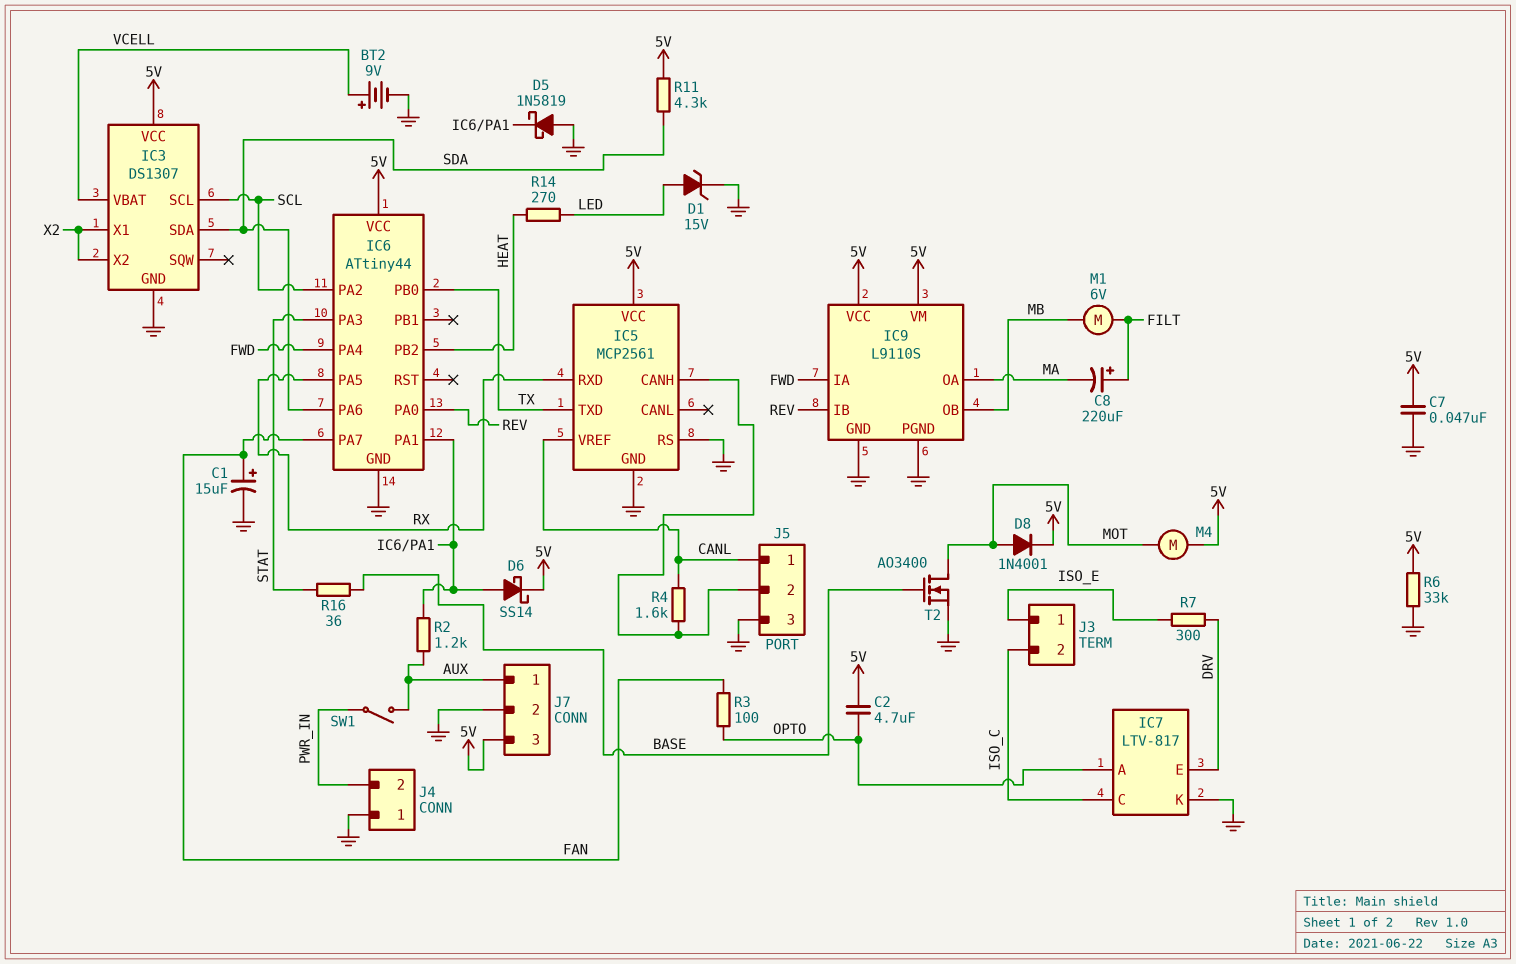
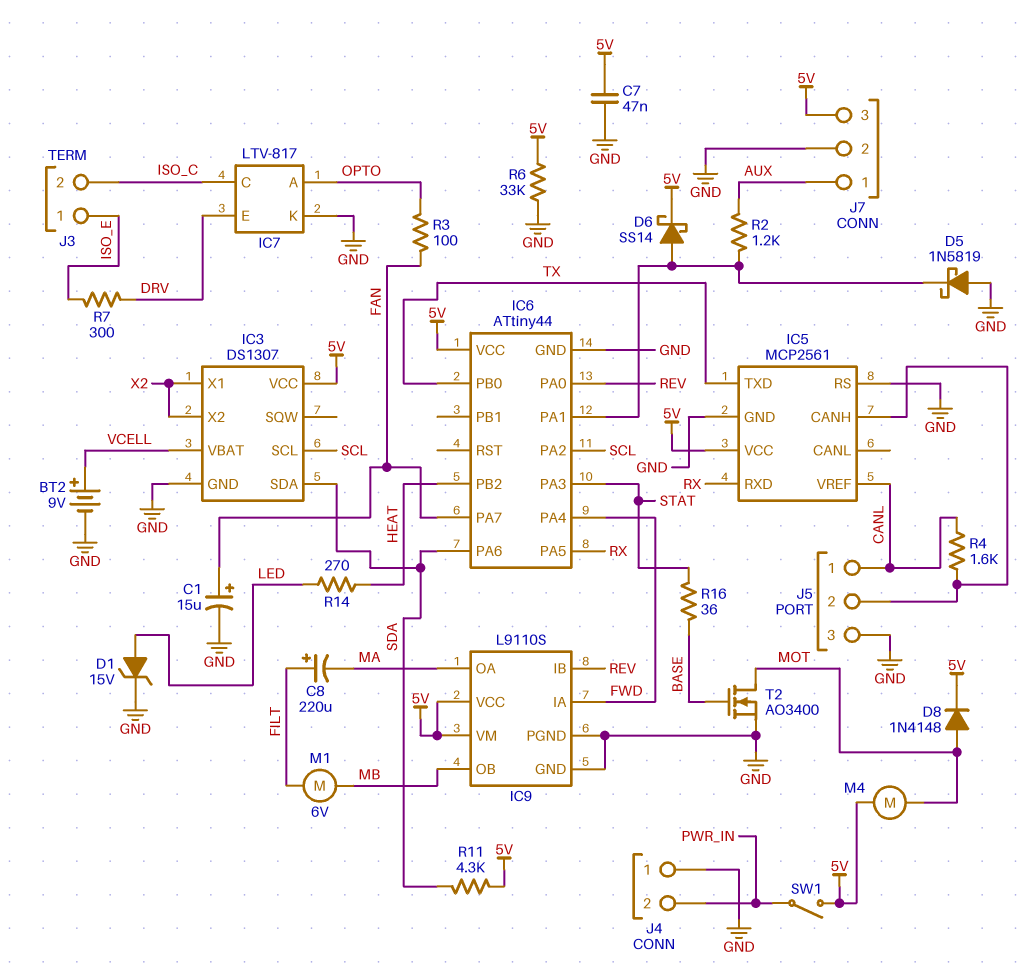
C2: 4.7uF (5V, OPTO) -> none
D8: diode 1N4001 (A MOT, K 5V) -> diode 1N4148 (A MOT, K 5V)
SW1: switch (AUX, PWR_IN) -> switch (5V, PWR_IN)

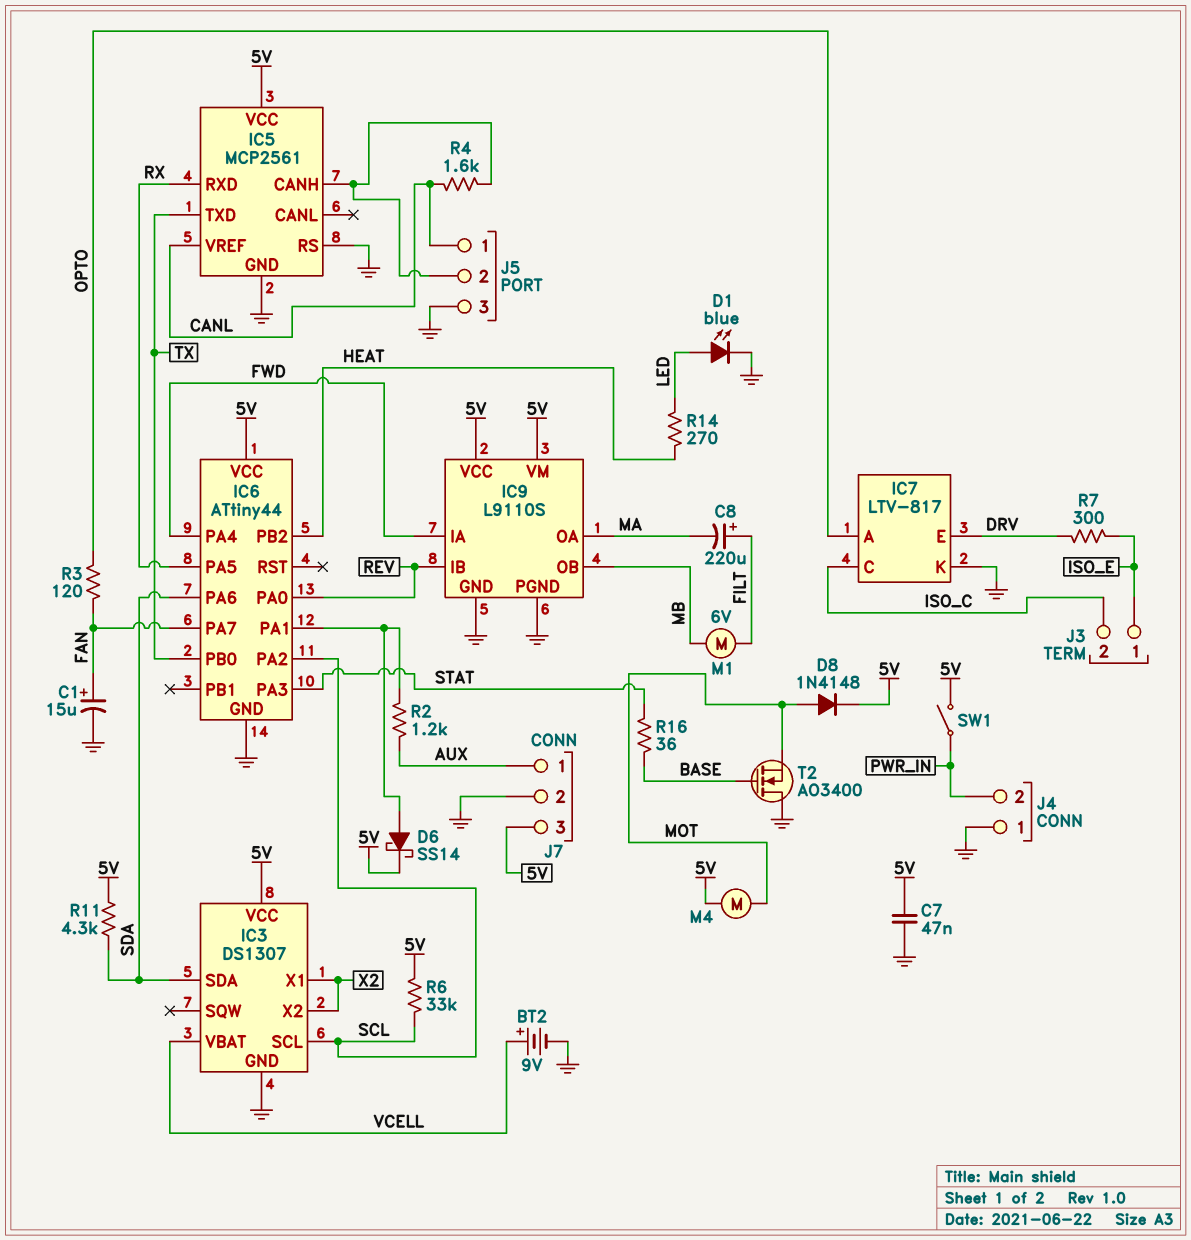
D1: zener 15V (A LED, K GND) -> LED blue (A LED, K GND)
D5: schottky 1N5819 (A GND, K IC6/PA1) -> none
R3: 100 (FAN, OPTO) -> 120 (FAN, OPTO)
R6: 33k (5V, GND) -> 33k (5V, SCL)
T2: NMOS AO3400 (G BASE, D MOT, S GND) -> NMOS AO3400 (G BASE, D GND, S MOT)

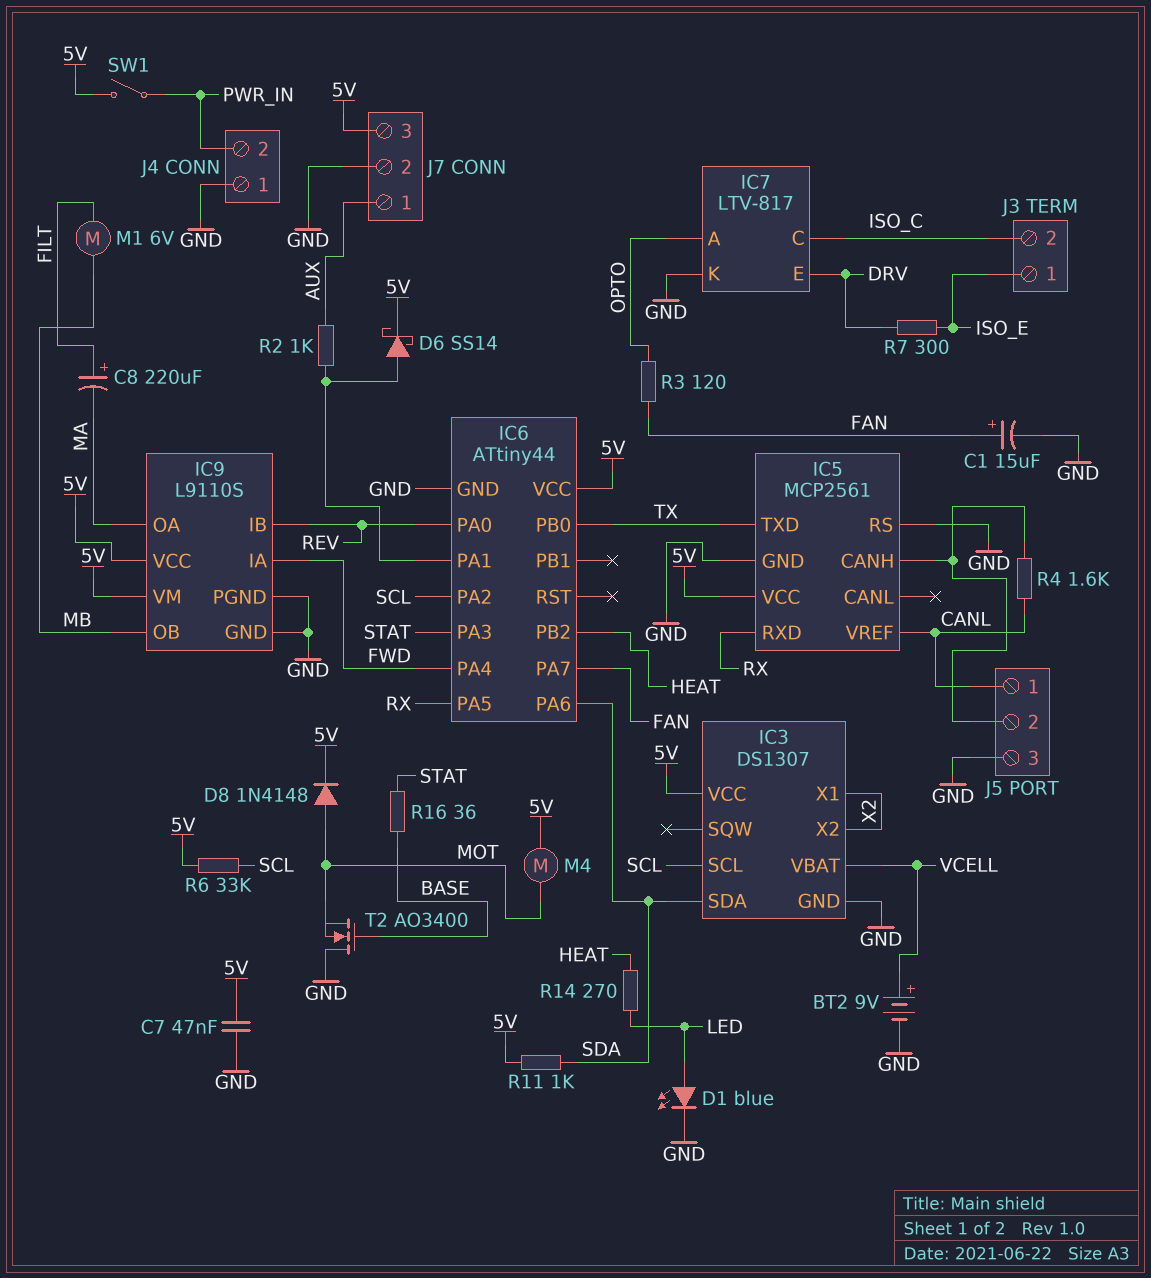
R2: 1.2k (AUX, IC6/PA1) -> 1k (AUX, IC6/PA1)
R11: 4.3k (5V, SDA) -> 1k (5V, SDA)

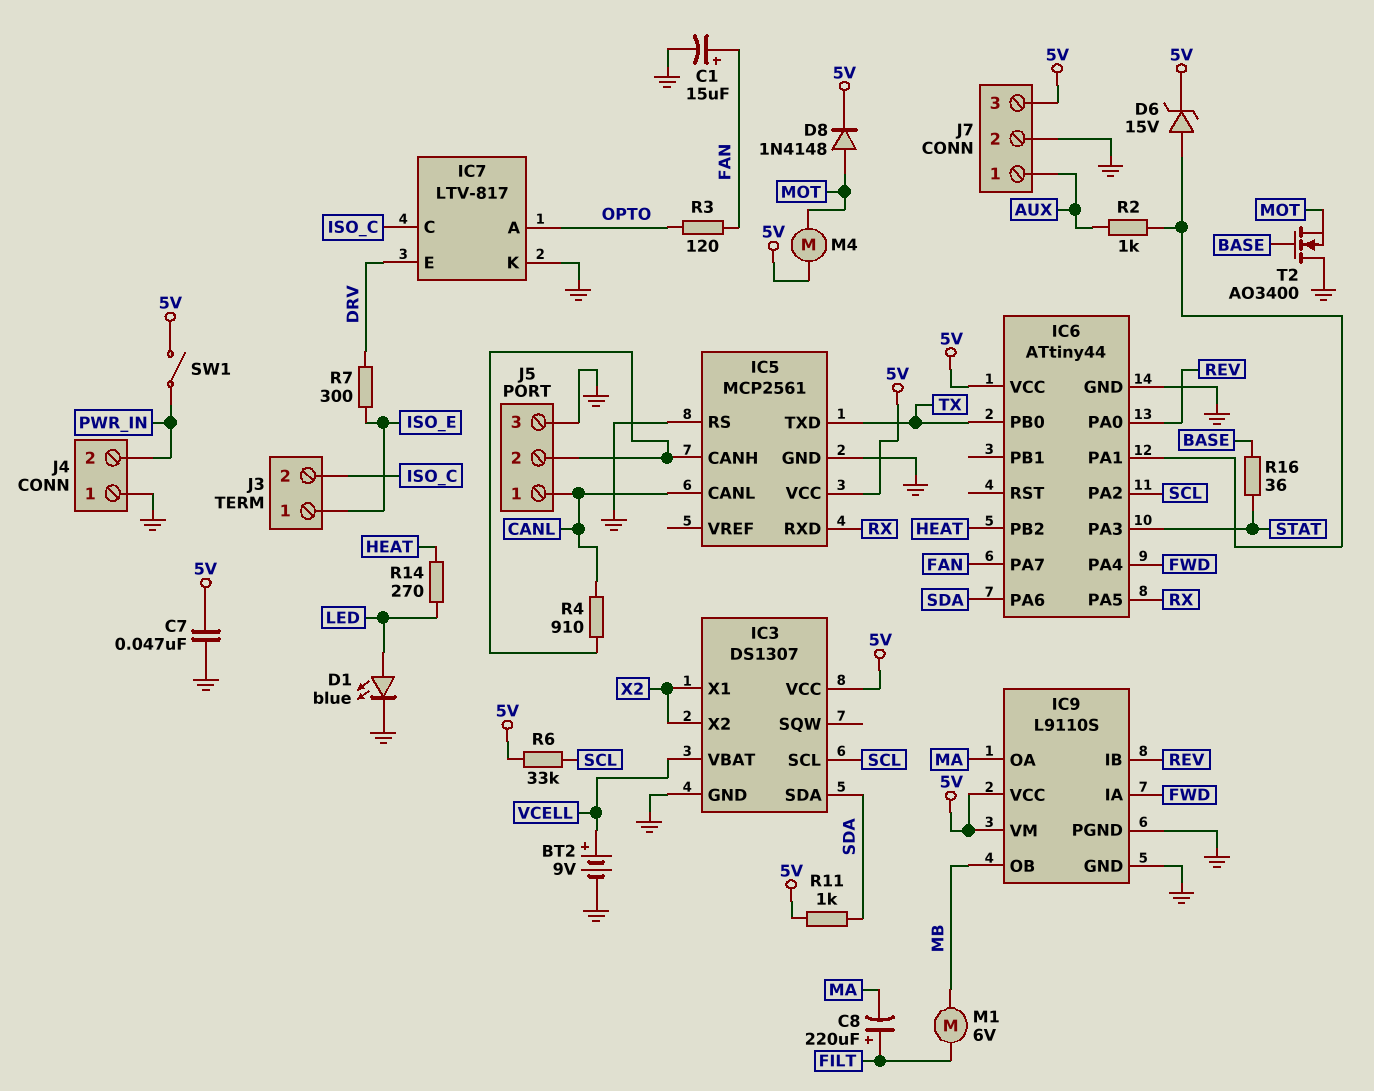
D6: schottky SS14 (A IC6/PA1, K 5V) -> zener 15V (A IC6/PA1, K 5V)
IC5 pin CANL: none -> CANL
IC5 pin VREF: CANL -> none
R4: 1.6k (CANL, IC5/CANH) -> 910 (CANL, IC5/CANH)

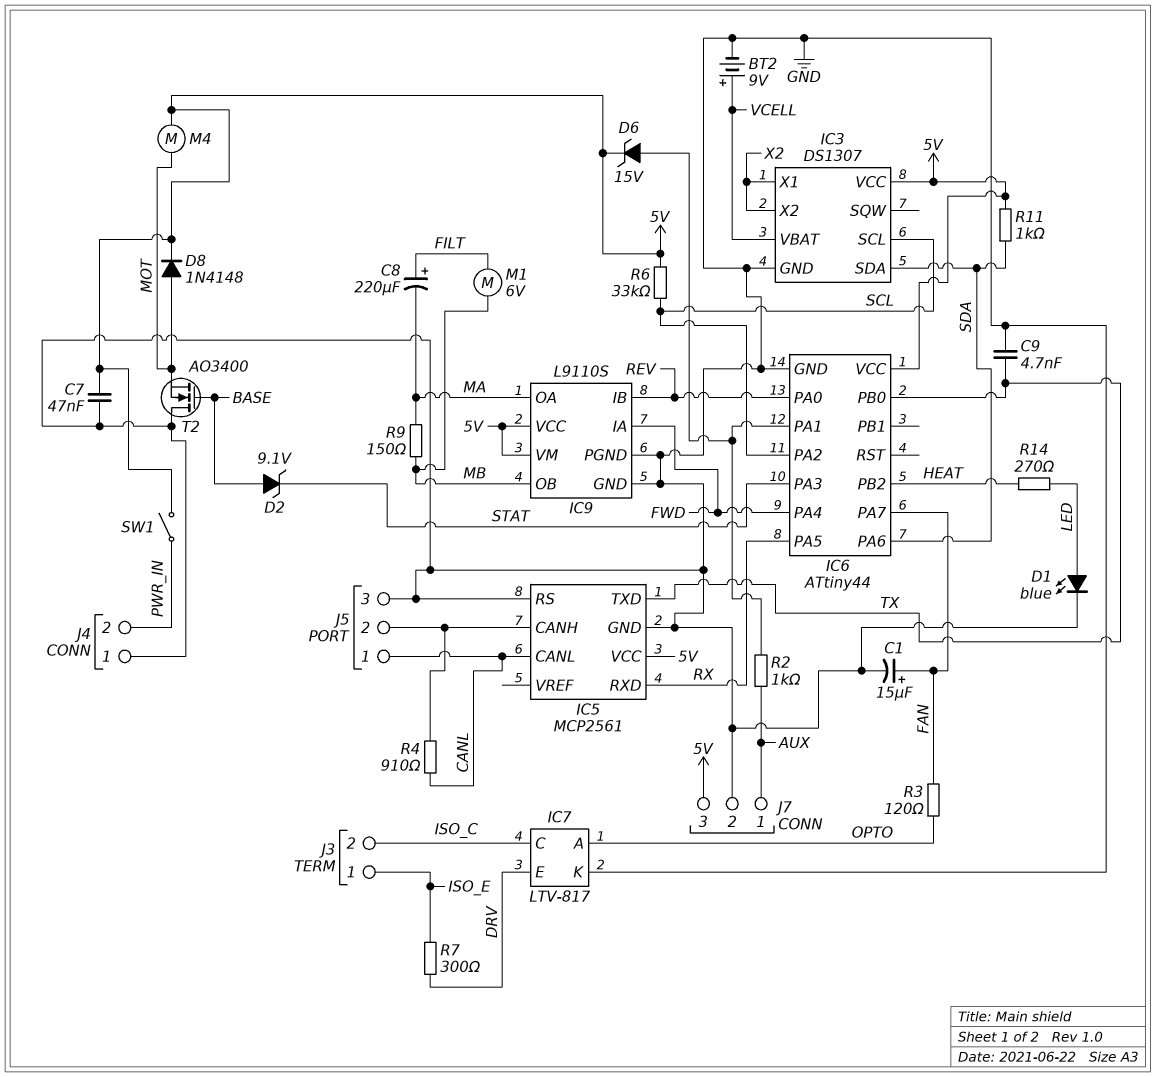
C9: none -> 4.7nF (GND, TX)
D2: none -> zener 9.1V (A BASE, K STAT)
R9: none -> 150 (MA, MB)
R16: 36 (BASE, STAT) -> none

